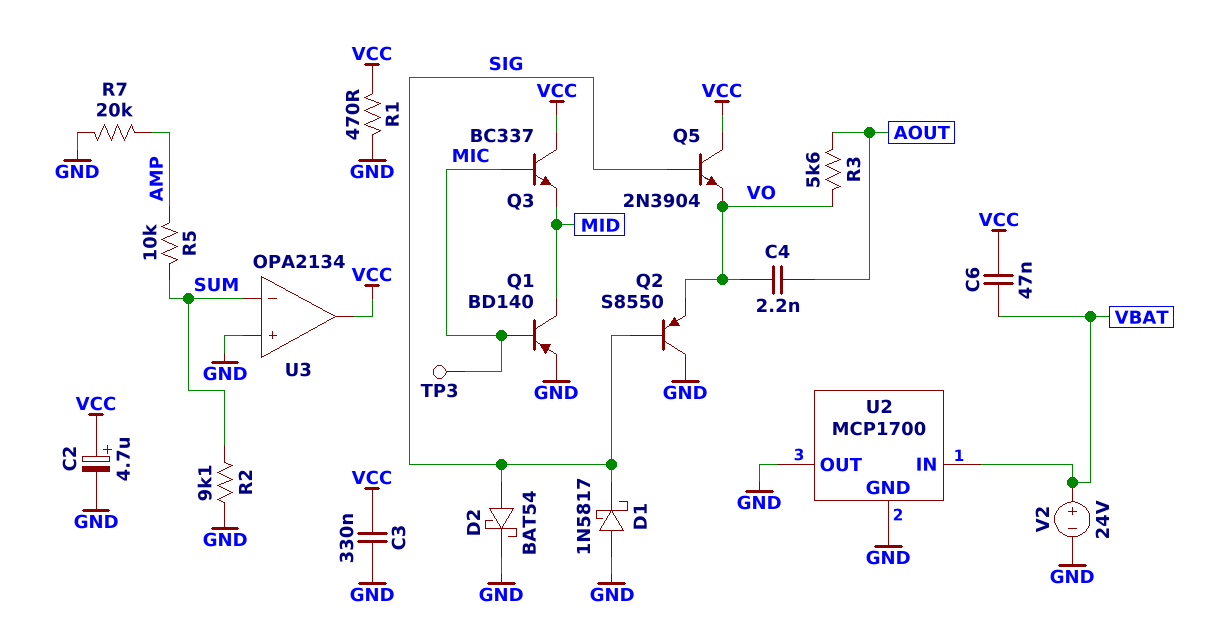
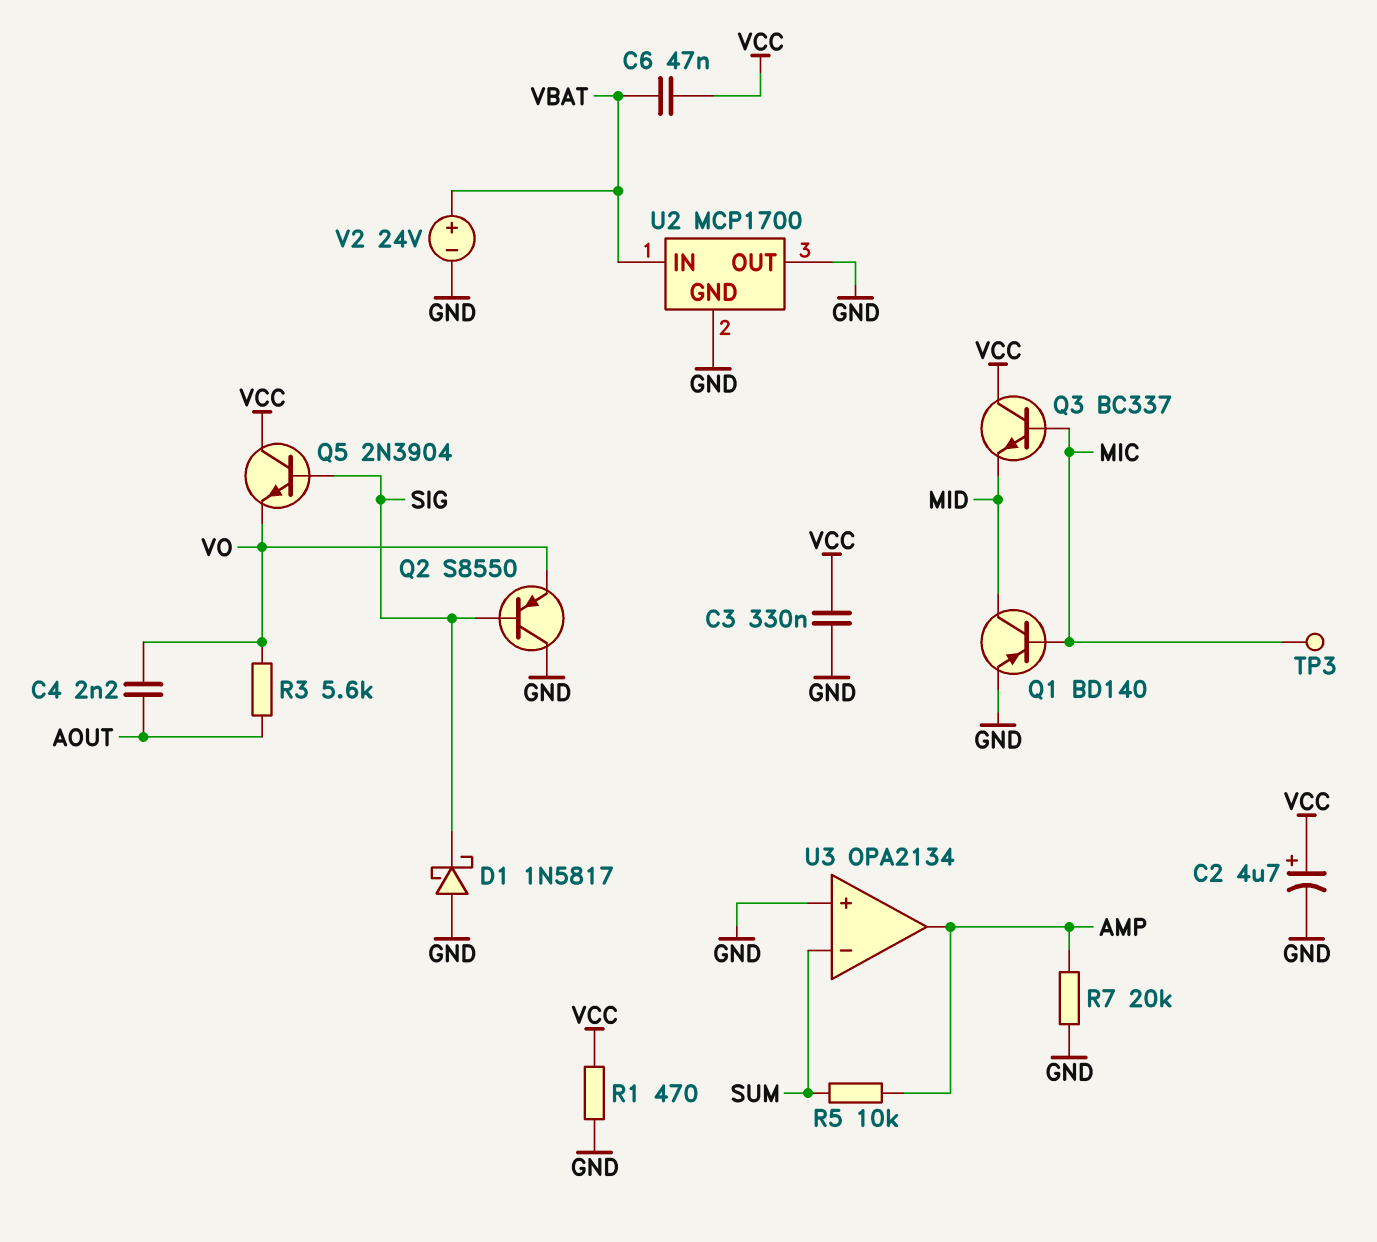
D2: schottky BAT54 (A SIG, K GND) -> none
R2: 9.1k (GND, SUM) -> none
U3 pin out: VCC -> AMP

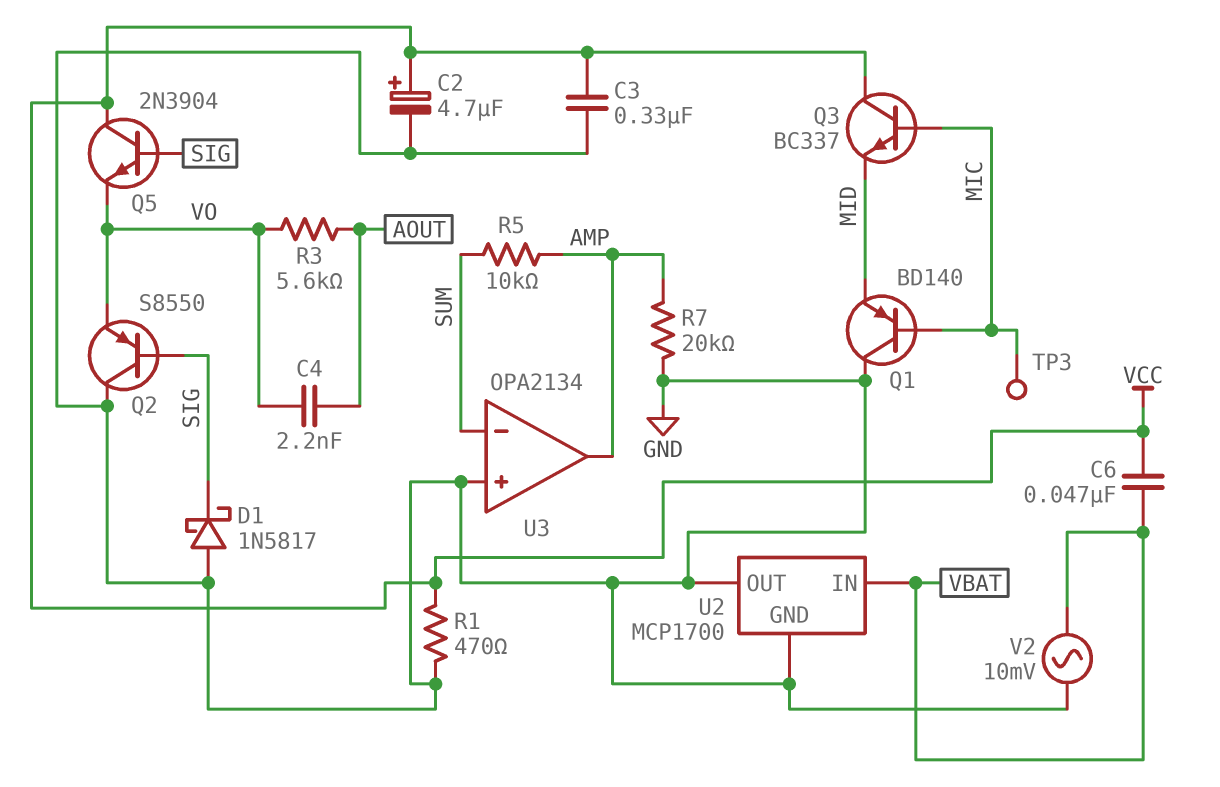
Q1: PNP BD140 (B MIC, C MID, E GND) -> PNP BD140 (B MIC, C GND, E MID)
V2: 24V (plus VBAT, minus GND) -> AC 10mV (GND, VBAT)

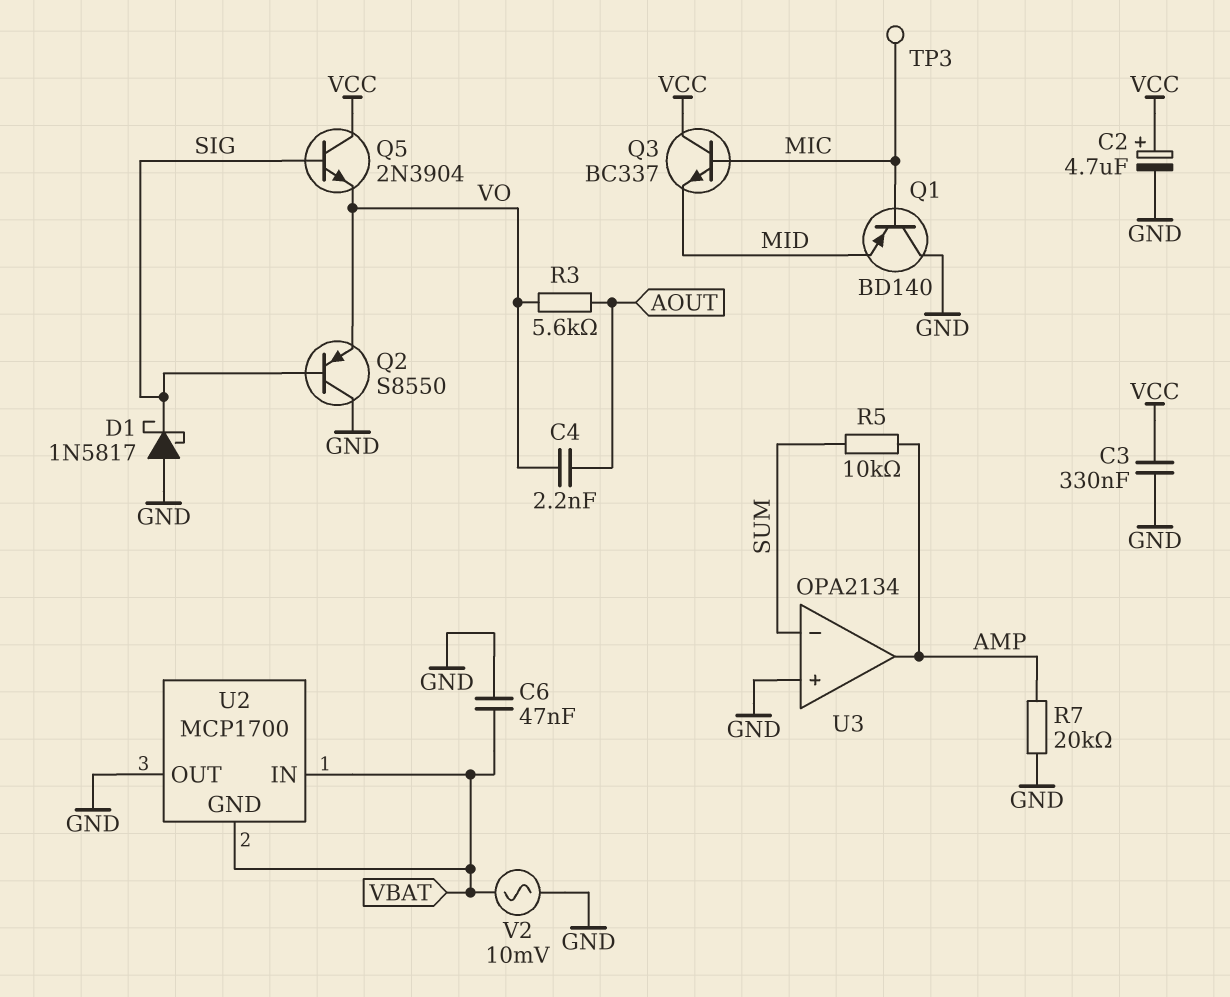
C6: 47nF (VBAT, VCC) -> 47nF (GND, VBAT)
R1: 470 (GND, VCC) -> none
U2 pin GND: GND -> VBAT

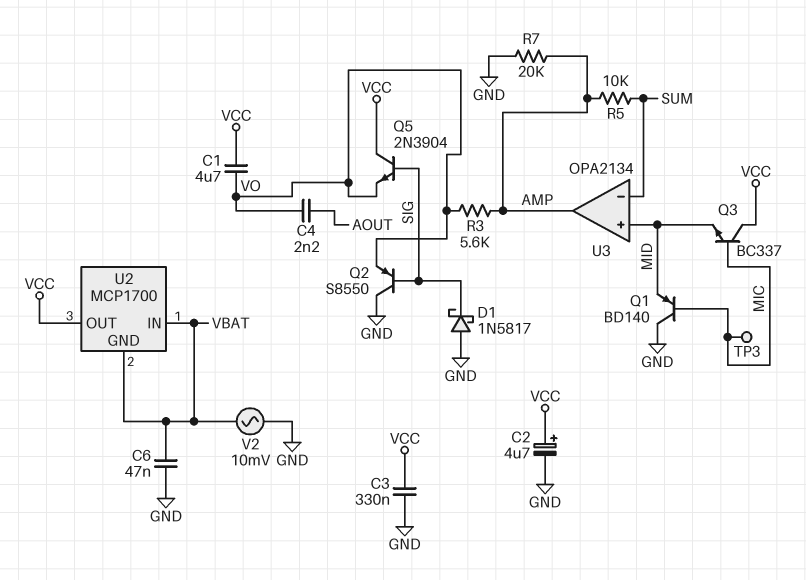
C1: none -> 4.7uF (VCC, VO)
R3: 5.6k (AOUT, VO) -> 5.6k (AMP, VO)
U2 pin OUT: GND -> VCC
U3 pin in+: GND -> MID

